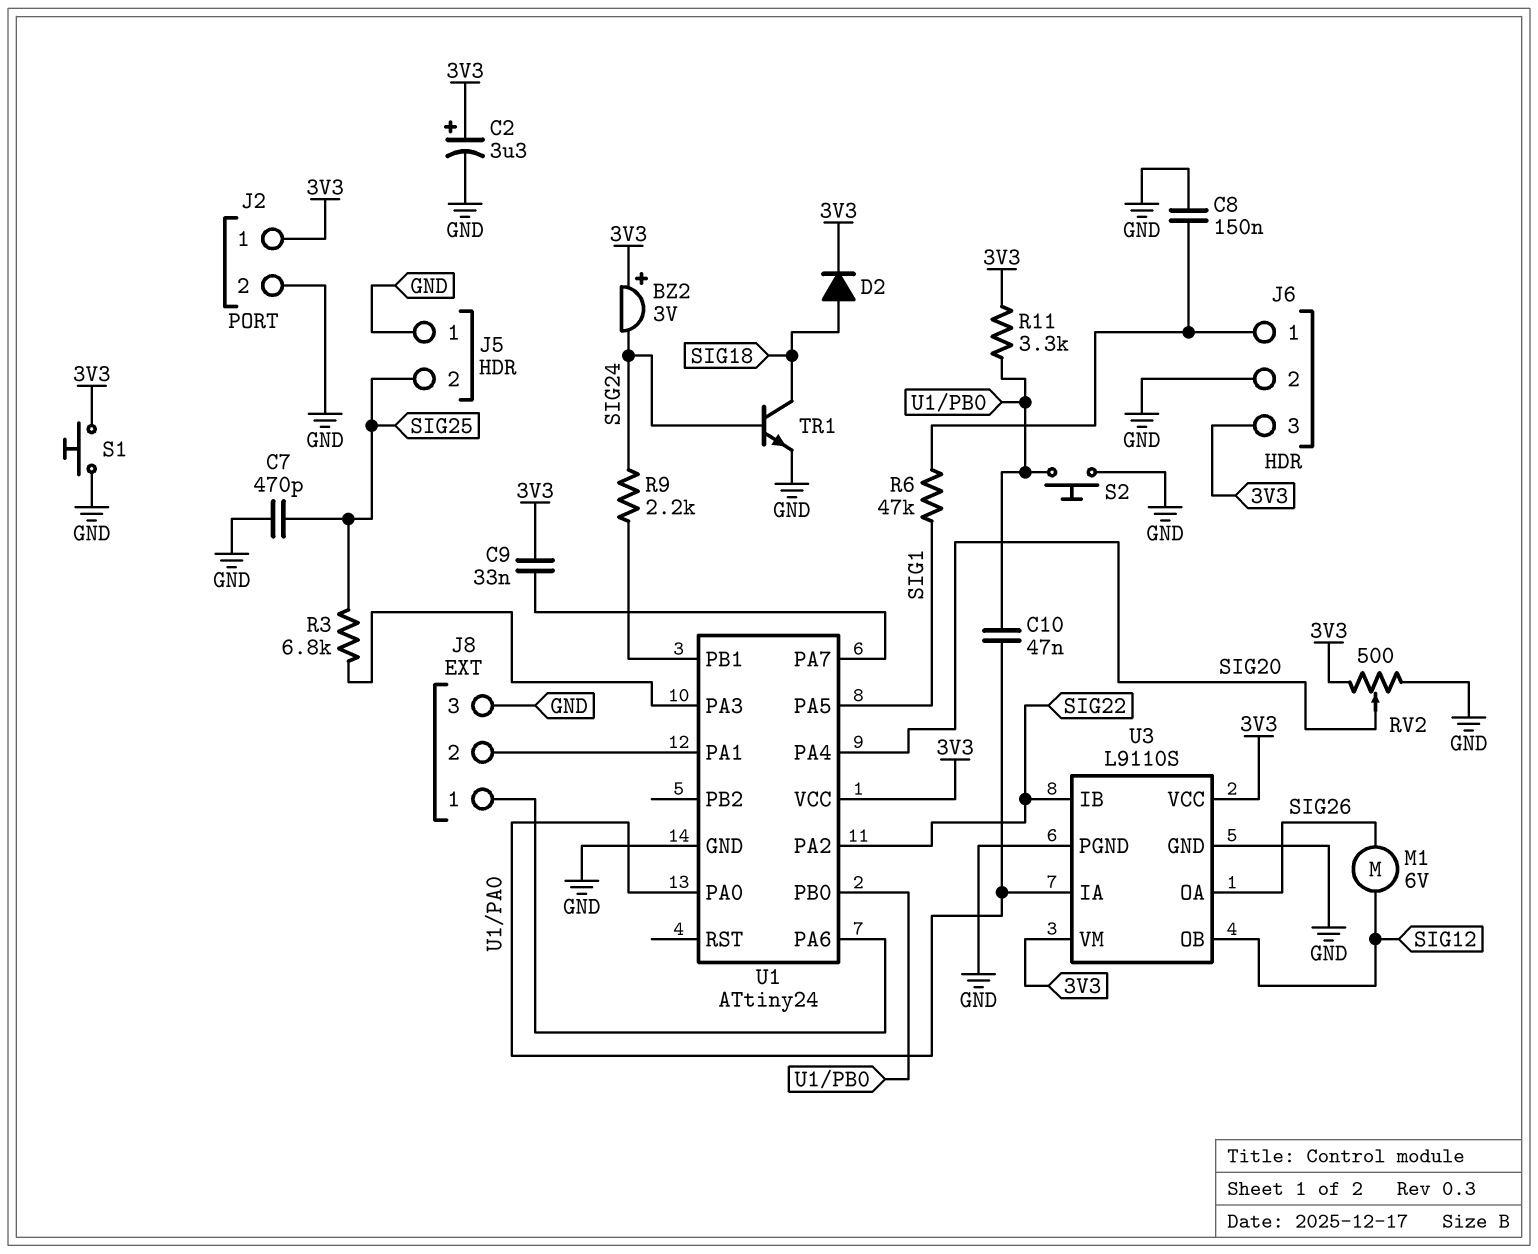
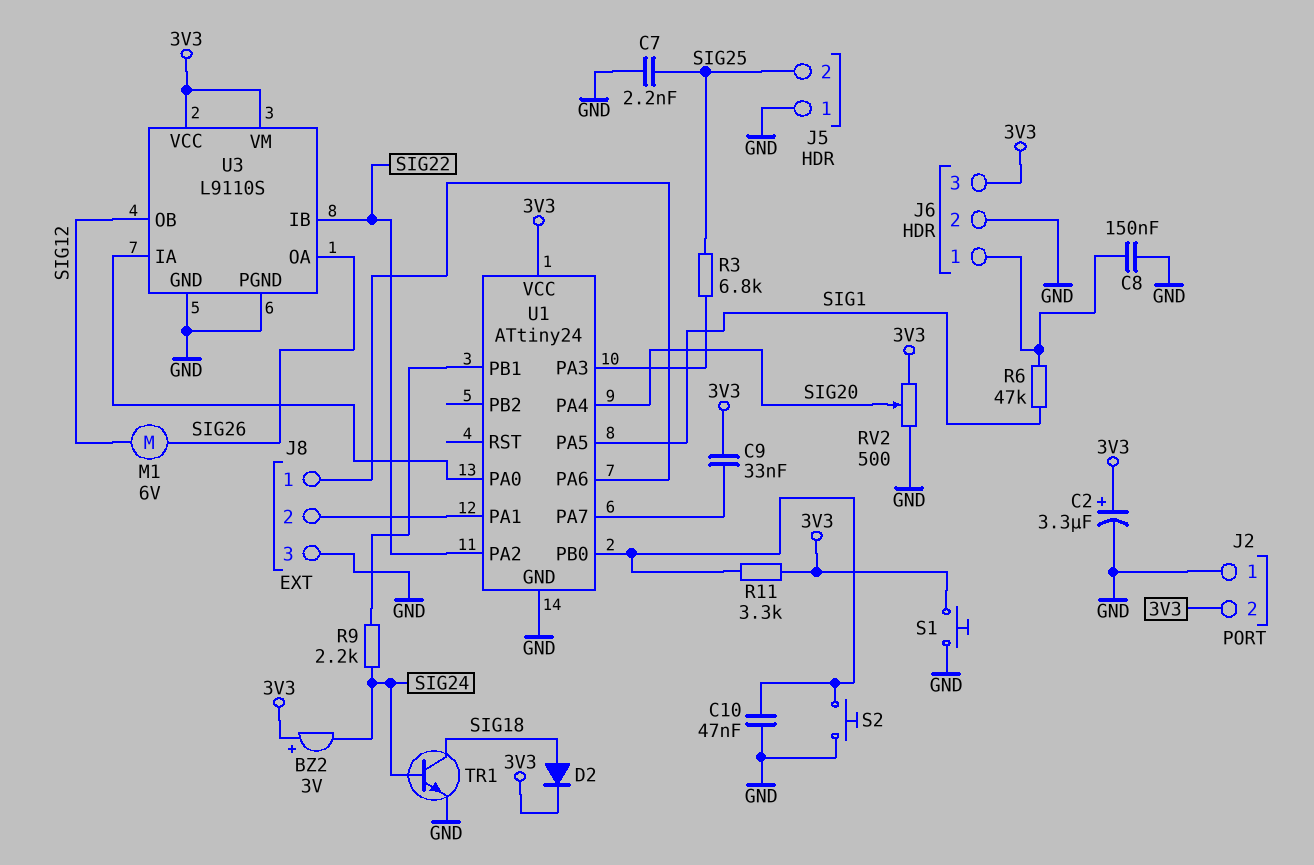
C7: 470pF (GND, SIG25) -> 2.2nF (GND, SIG25)
C10: 47nF (U1/PA0, U1/PB0) -> 47nF (GND, U1/PB0)
J2 pin 1: 3V3 -> GND
J2 pin 2: GND -> 3V3

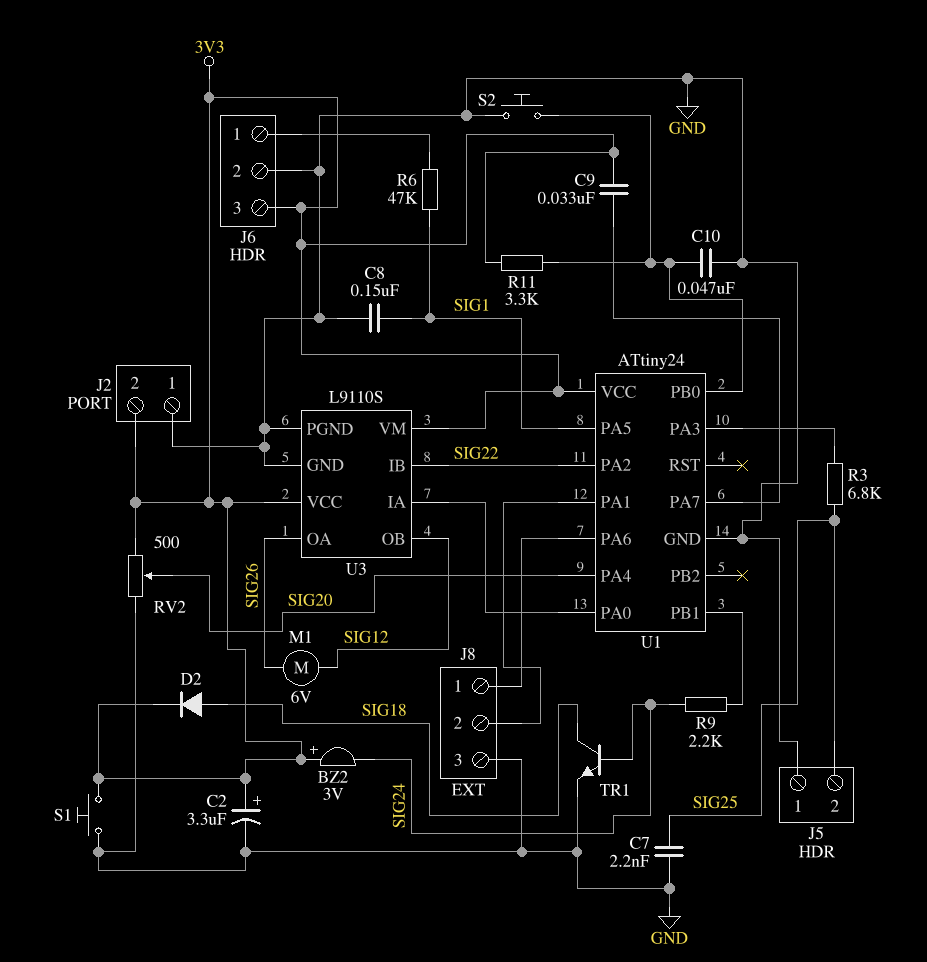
C8: 150nF (GND, J6/1) -> 150nF (GND, SIG1)

